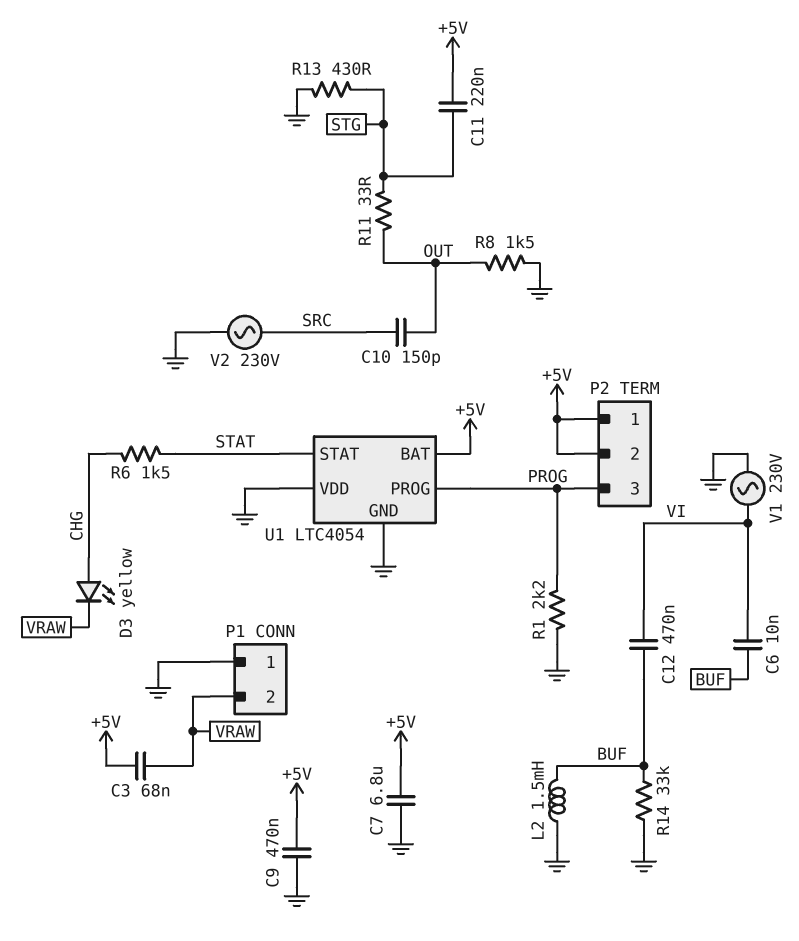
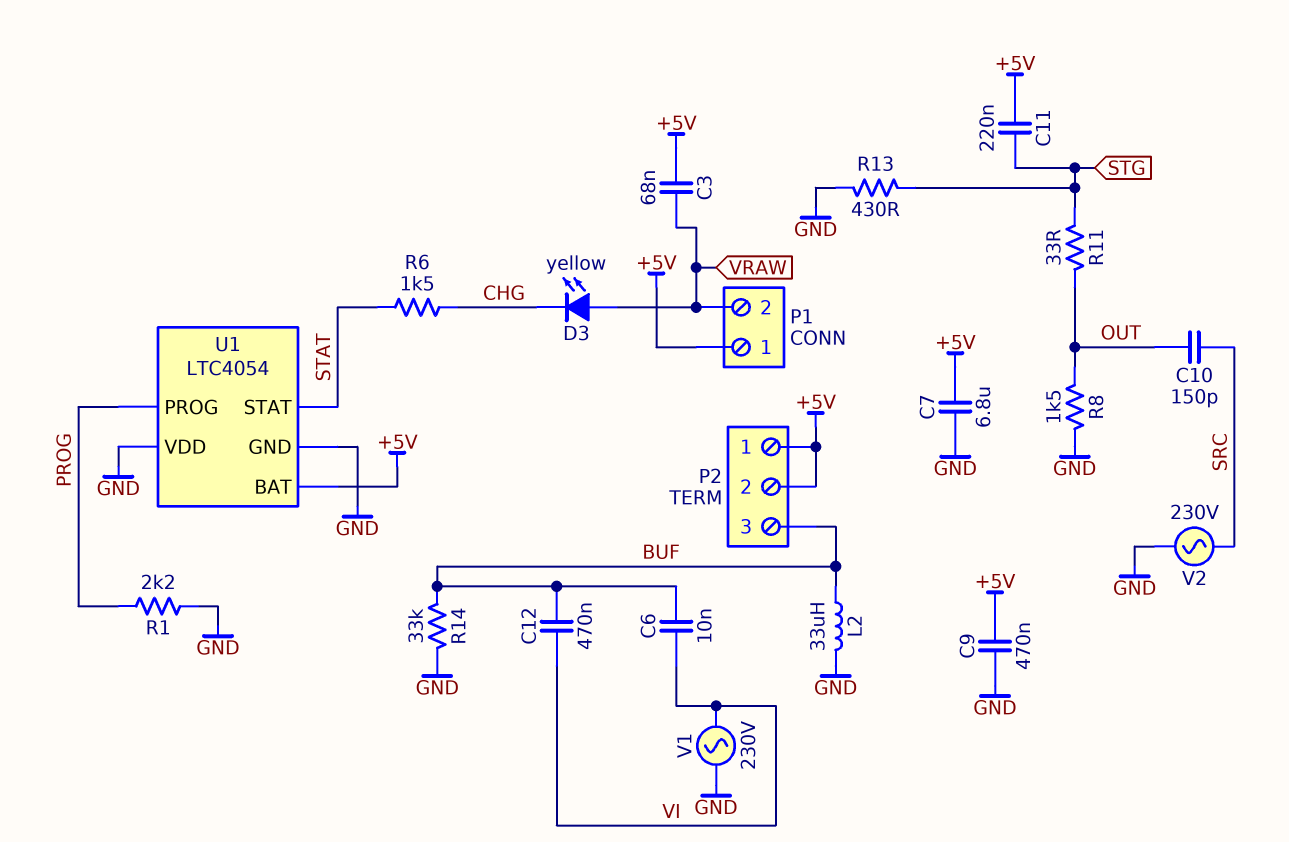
D3: LED yellow (A CHG, K VRAW) -> LED yellow (A VRAW, K CHG)
L2: 1.5mH (BUF, GND) -> 33uH (BUF, GND)
P1 pin 1: GND -> +5V
P2 pin 3: PROG -> BUF

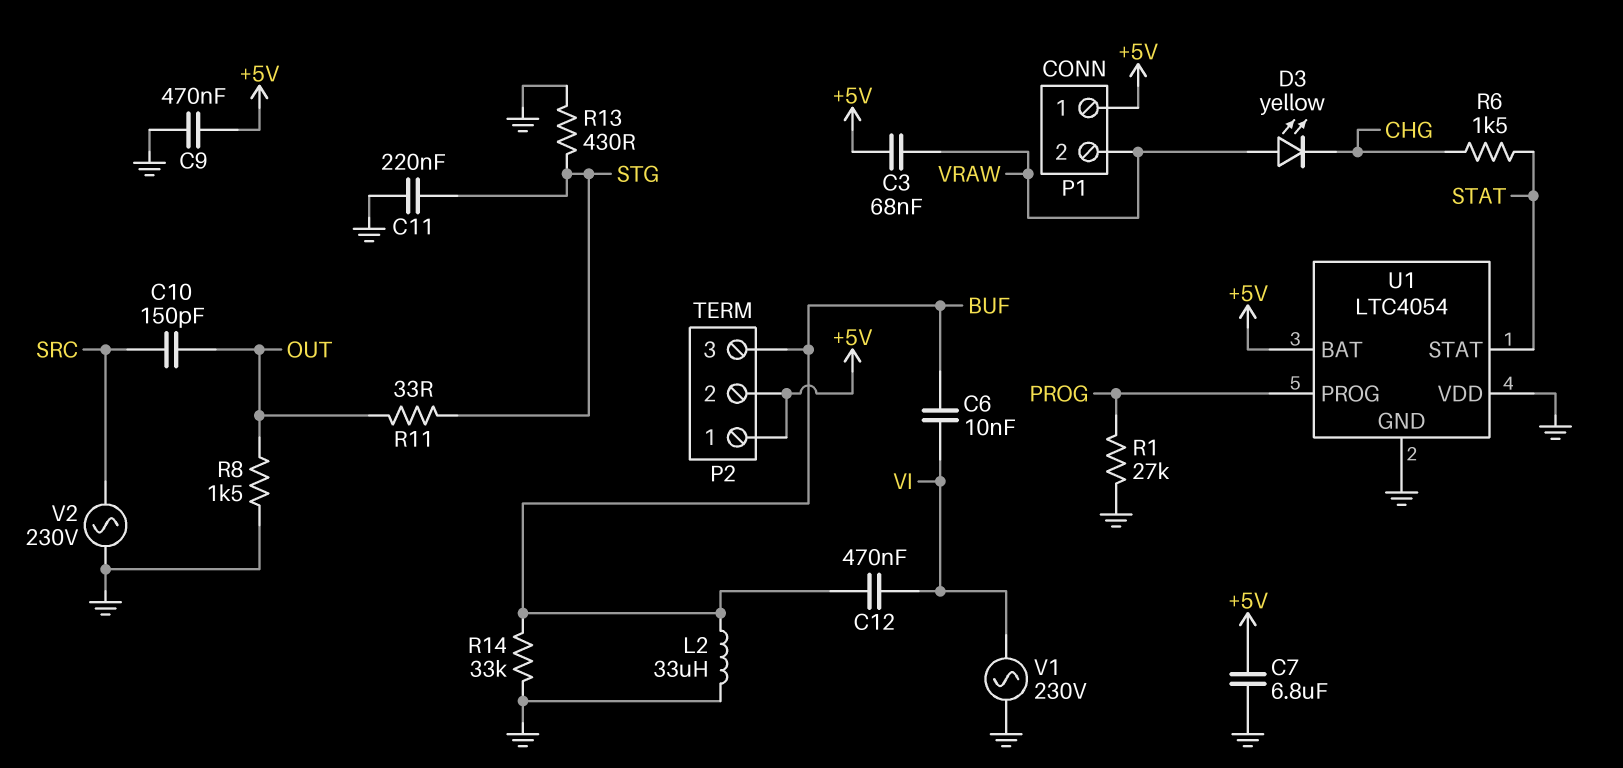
C11: 220nF (+5V, STG) -> 220nF (GND, STG)
R1: 2.2k (GND, PROG) -> 27k (GND, PROG)

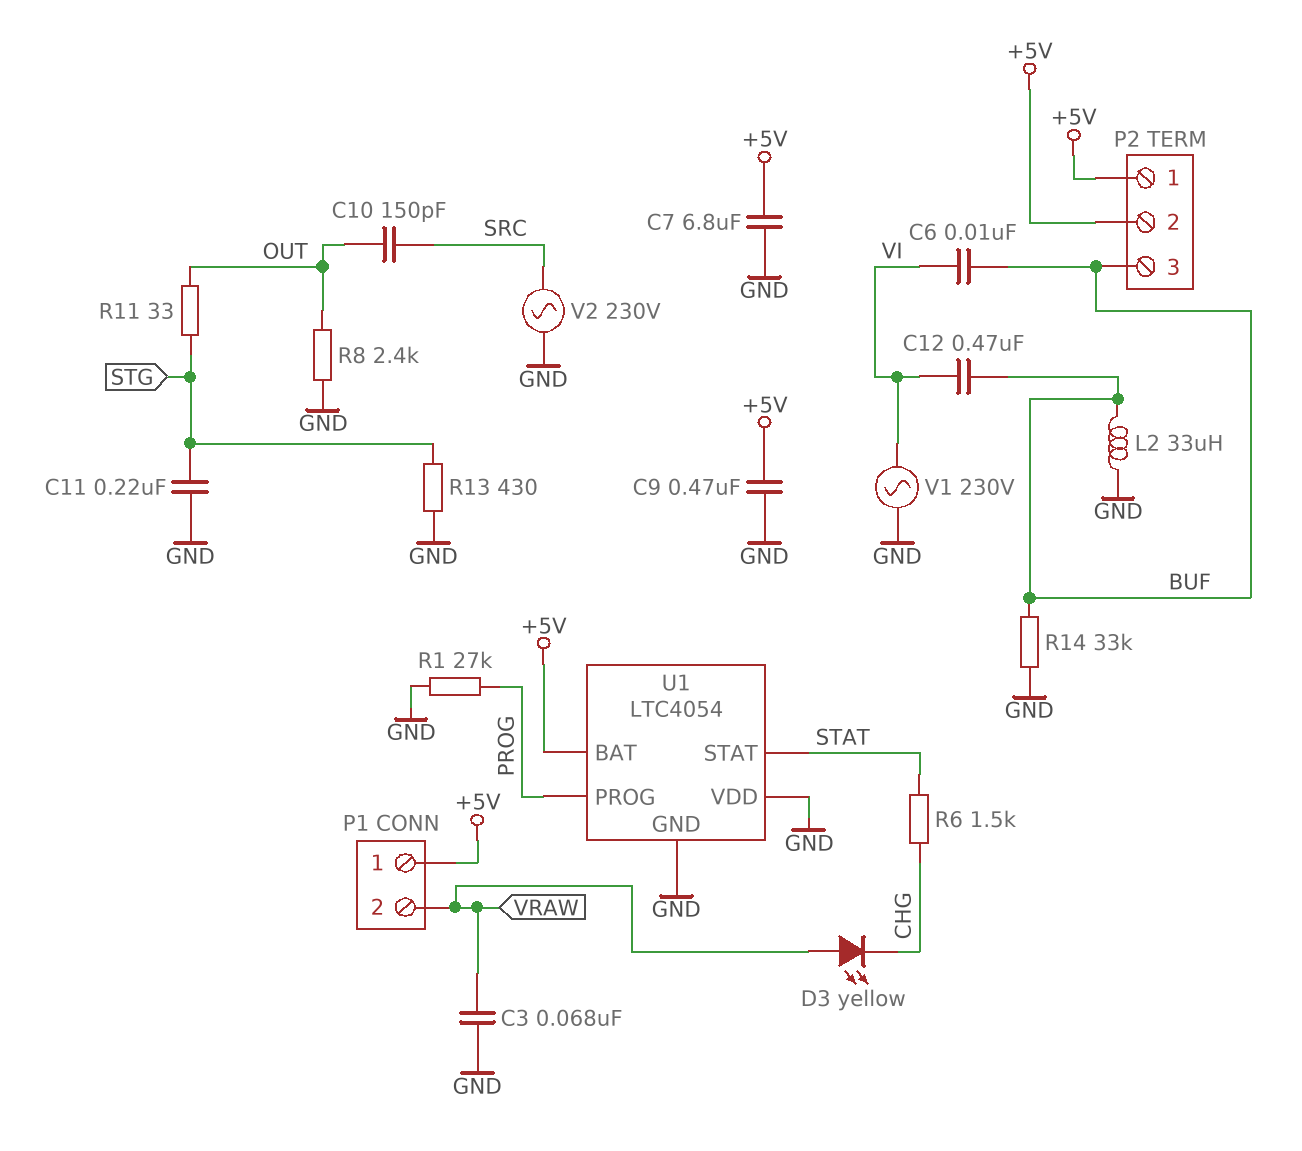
C3: 68nF (+5V, VRAW) -> 68nF (GND, VRAW)
R8: 1.5k (GND, OUT) -> 2.4k (GND, OUT)

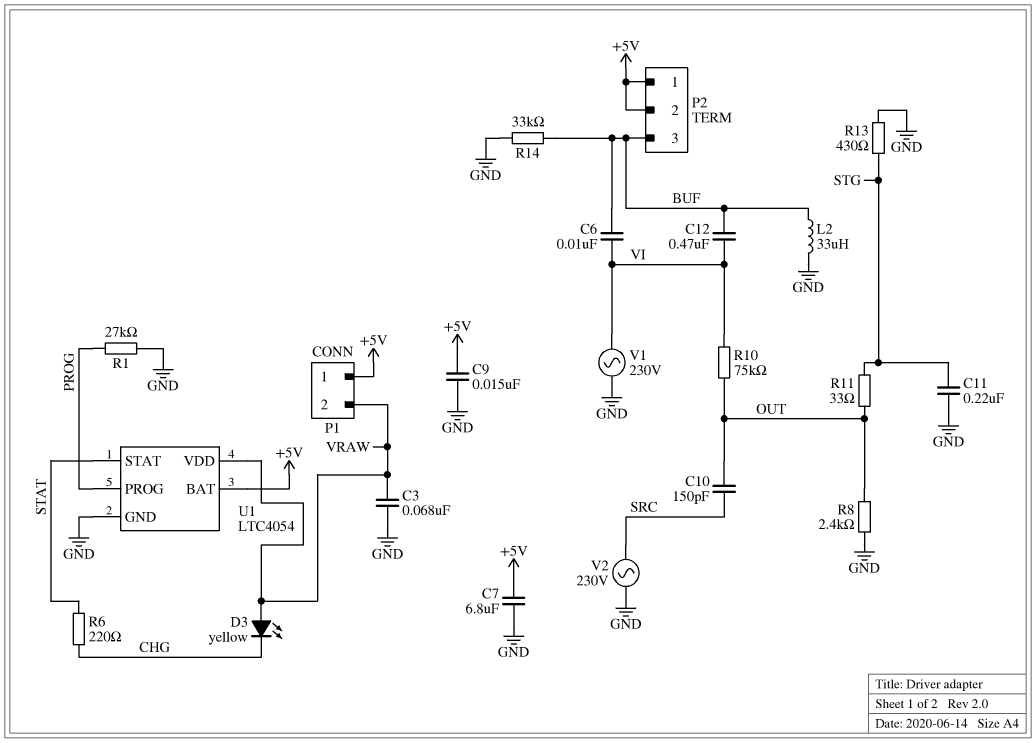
C9: 470nF (+5V, GND) -> 15nF (+5V, GND)
R6: 1.5k (CHG, STAT) -> 220 (CHG, STAT)
R10: none -> 75k (OUT, VI)
U1 pin VDD: GND -> VRAW

